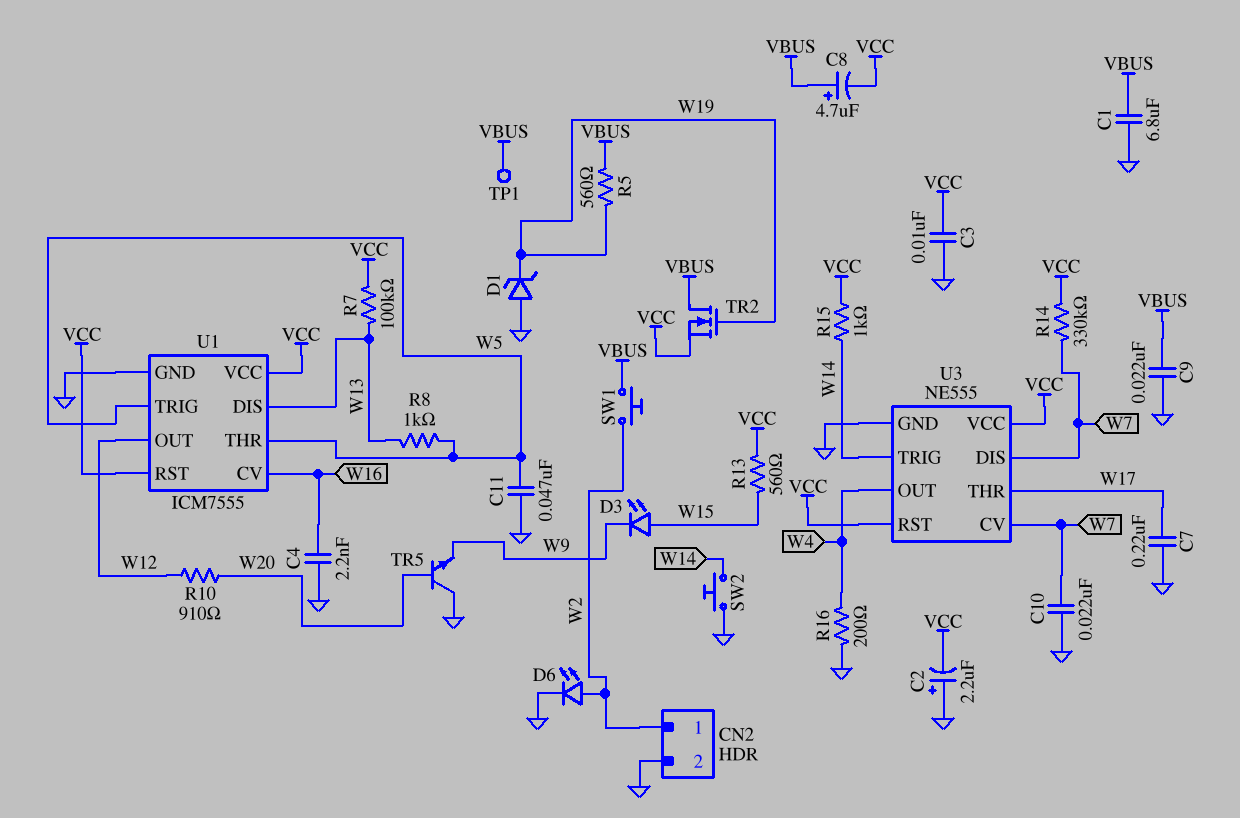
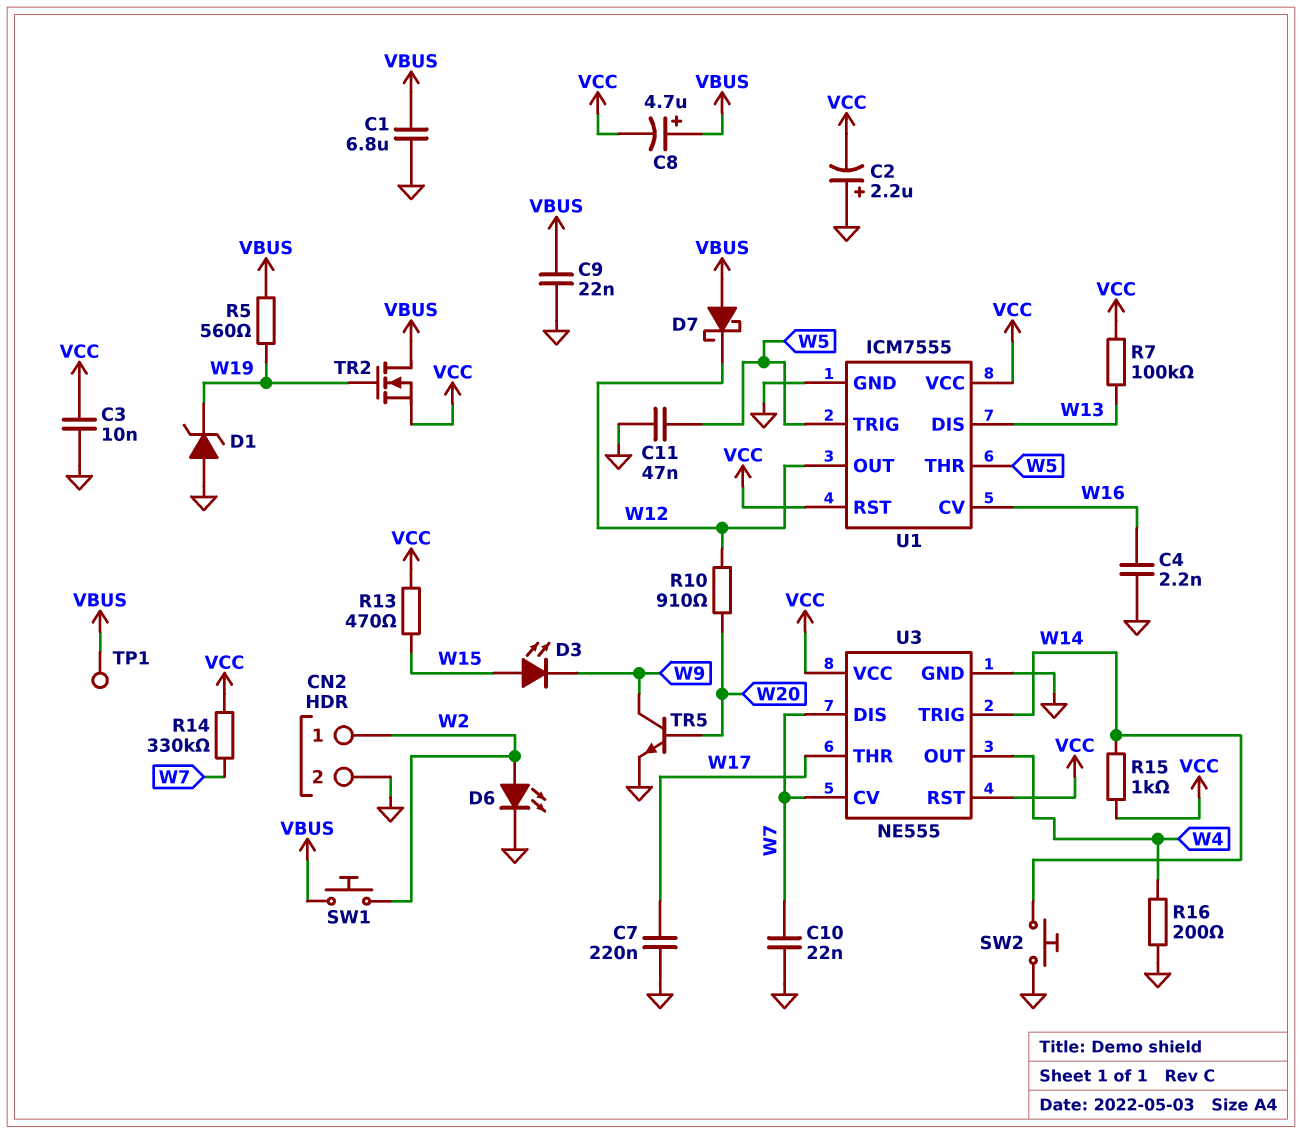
D7: none -> schottky (A VBUS, K W12)
R8: 1k (W5, W13) -> none
R13: 560 (VCC, W15) -> 470 (VCC, W15)
TR5: NPN (B W20, C GND, E W9) -> NPN (B W20, C W9, E GND)

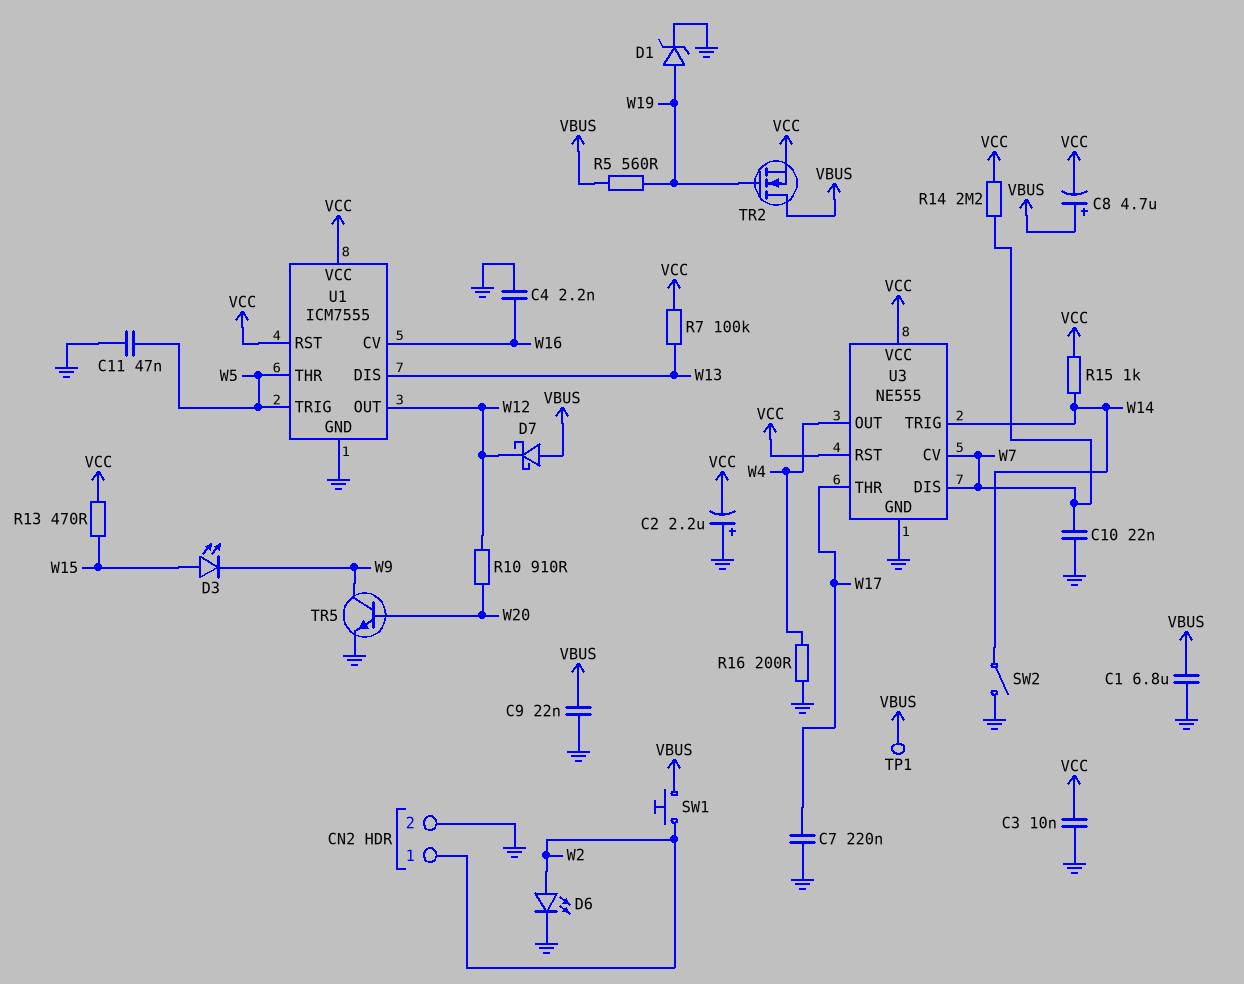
D1: zener (A GND, K W19) -> zener (A W19, K GND)
R14: 330k (VCC, W7) -> 2.2M (VCC, W7)
SW2: button (GND, W14) -> switch (GND, W14)

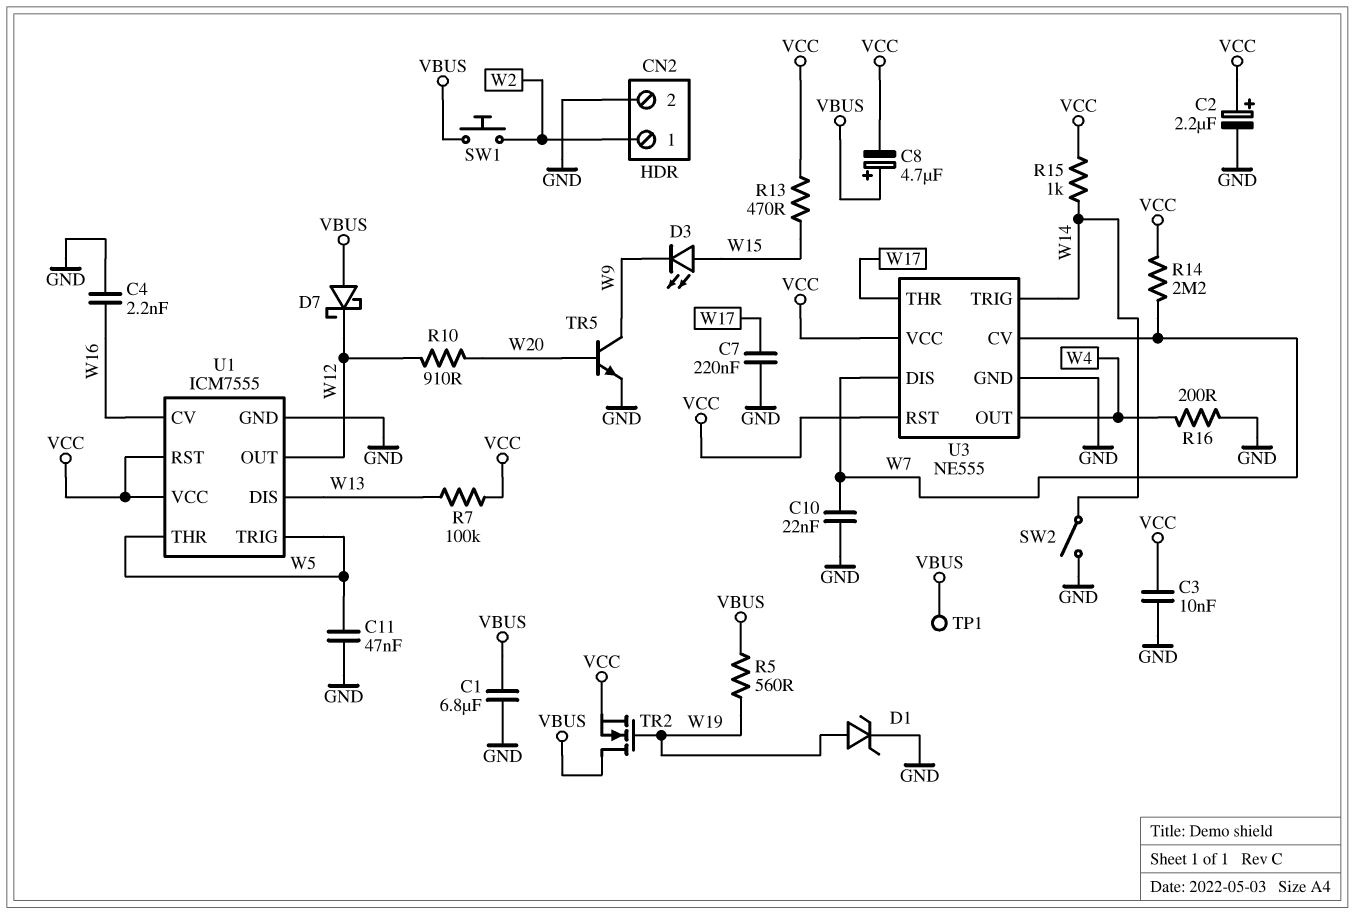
C2: 2.2uF (plus GND, minus VCC) -> 2.2uF (plus VCC, minus GND)
C9: 22nF (GND, VBUS) -> none
D6: LED (A W2, K GND) -> none

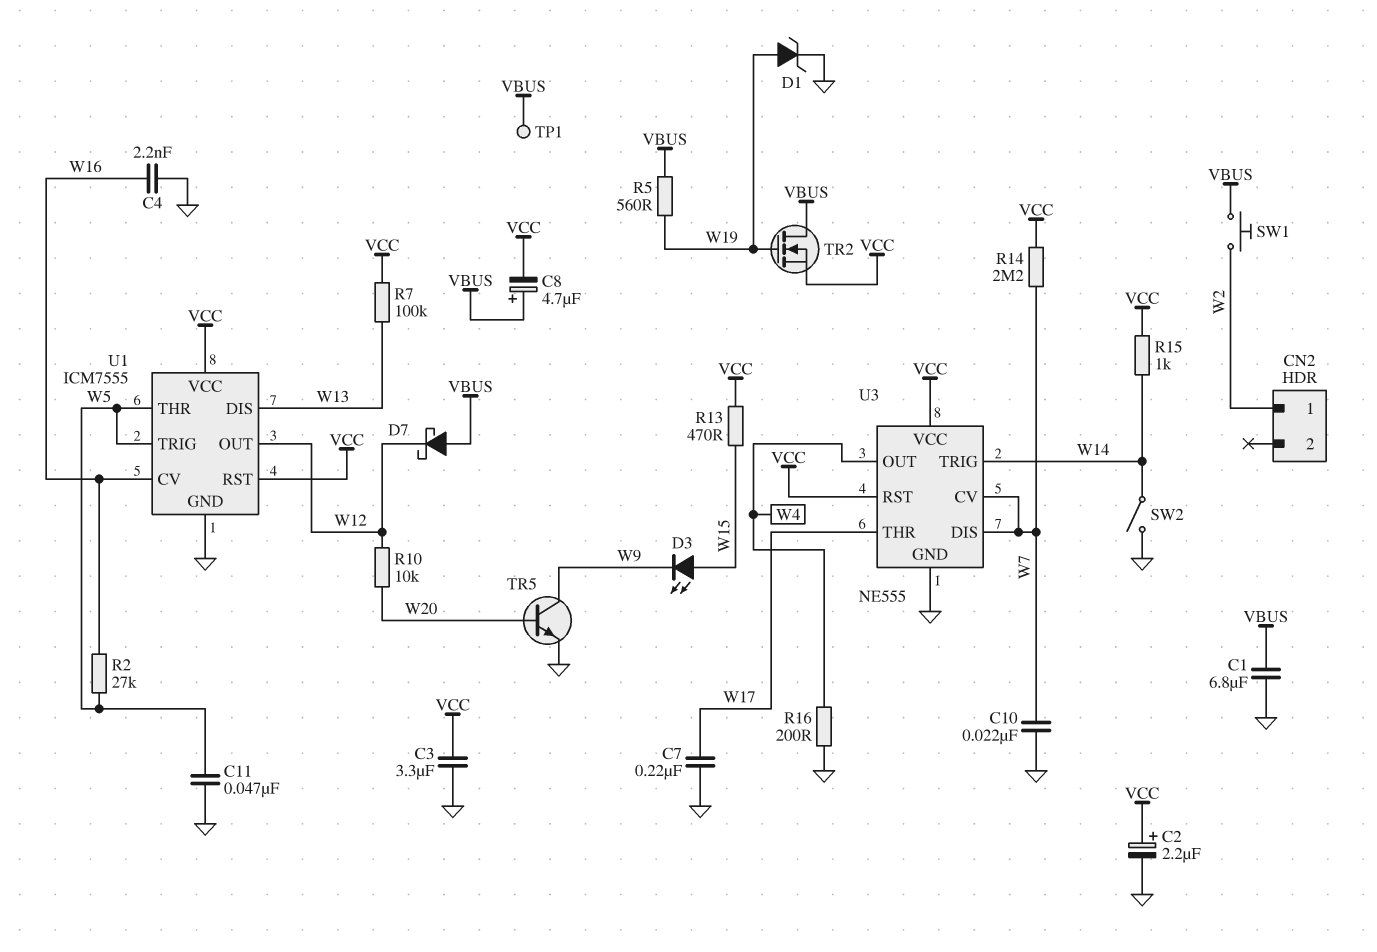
C3: 10nF (GND, VCC) -> 3.3uF (GND, VCC)
CN2 pin 2: GND -> none
R2: none -> 27k (W5, W16)
R10: 910 (W12, W20) -> 10k (W12, W20)

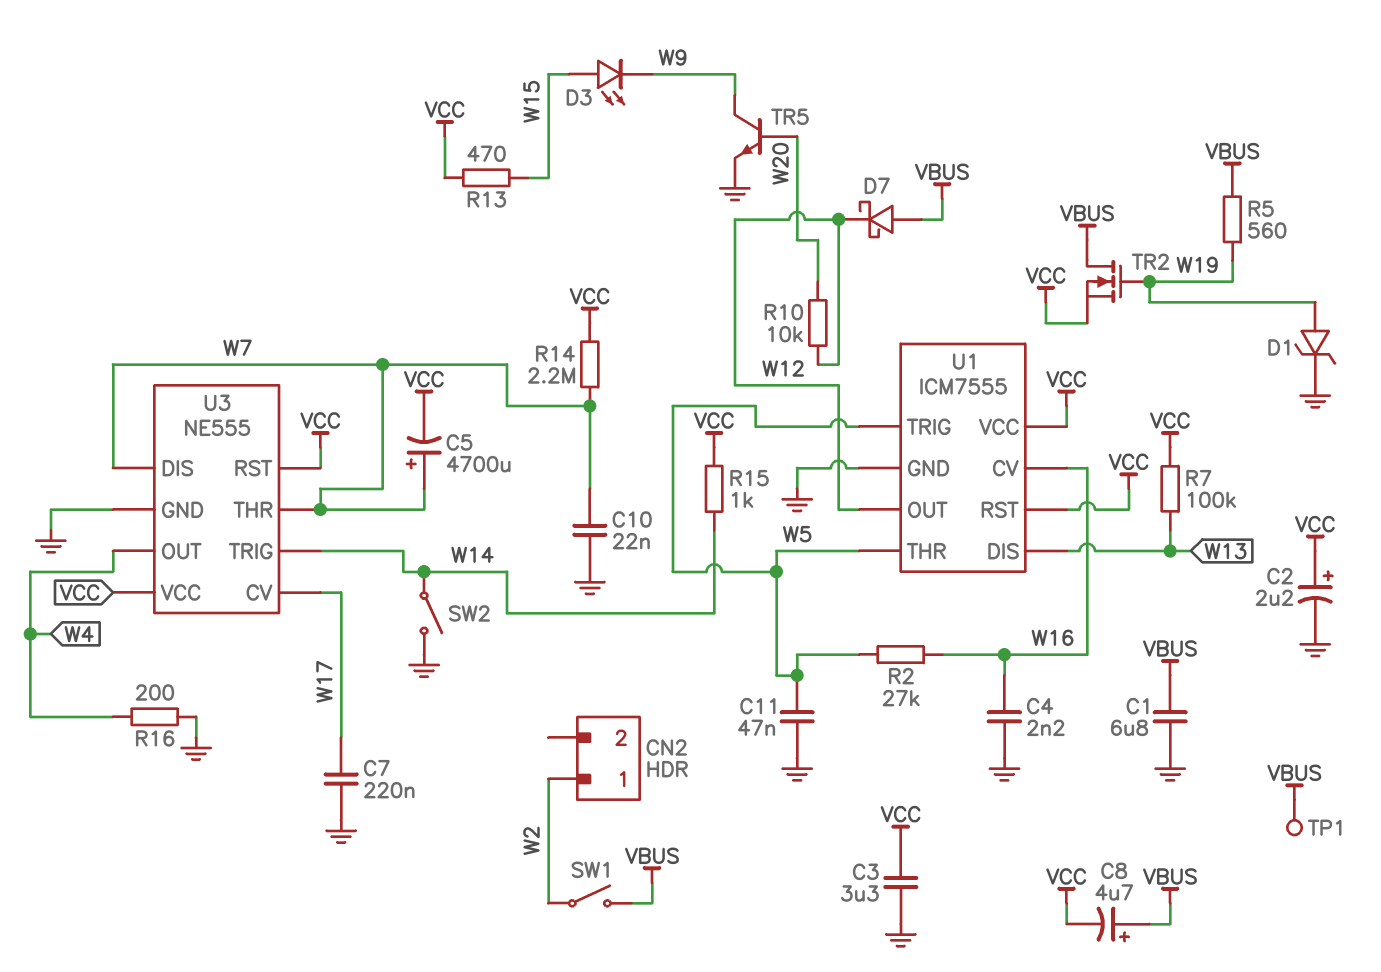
C5: none -> 4700uF (plus W7, minus VCC)
SW1: button (VBUS, W2) -> switch (VBUS, W2)
U3 pin CV: W7 -> W17
U3 pin THR: W17 -> W7

